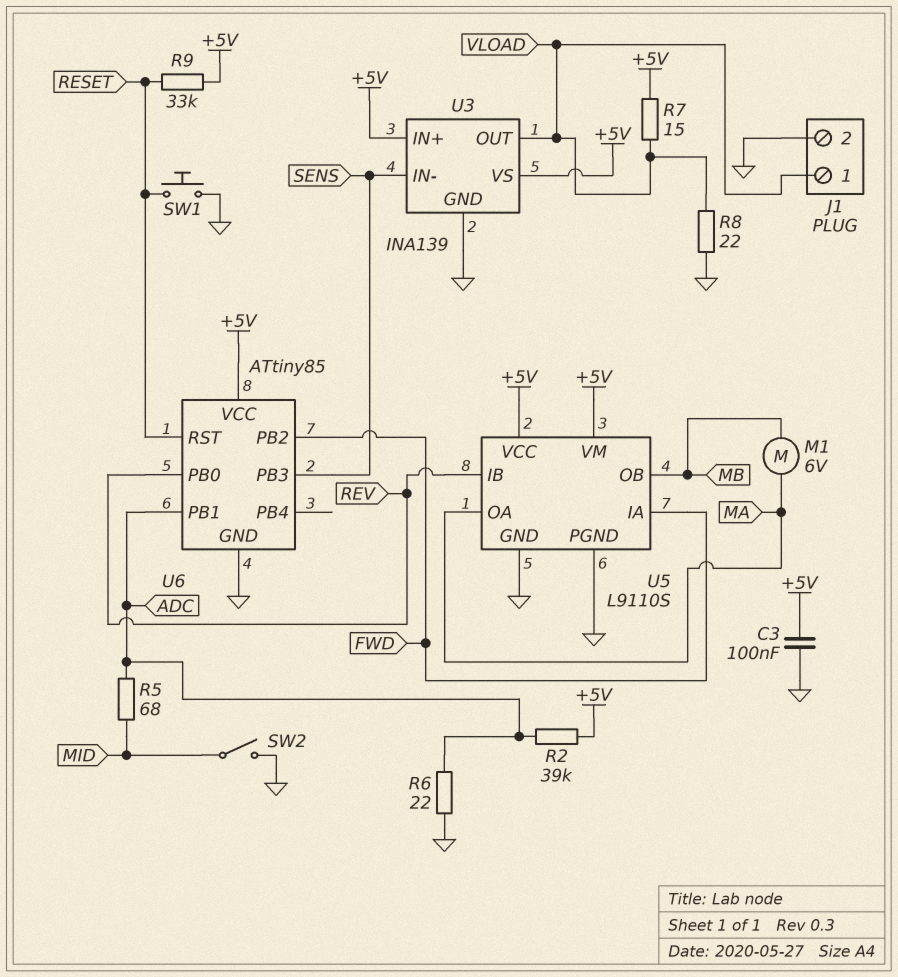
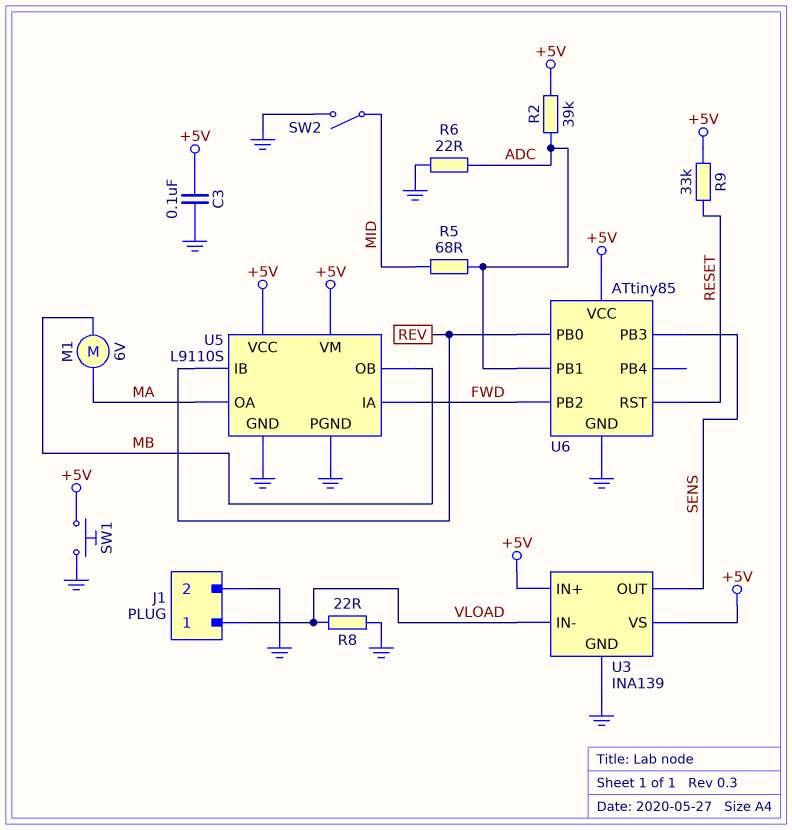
R7: 15 (+5V, VLOAD) -> none
SW1: button (GND, RESET) -> button (+5V, GND)
U3 pin IN-: SENS -> VLOAD
U3 pin OUT: VLOAD -> SENS

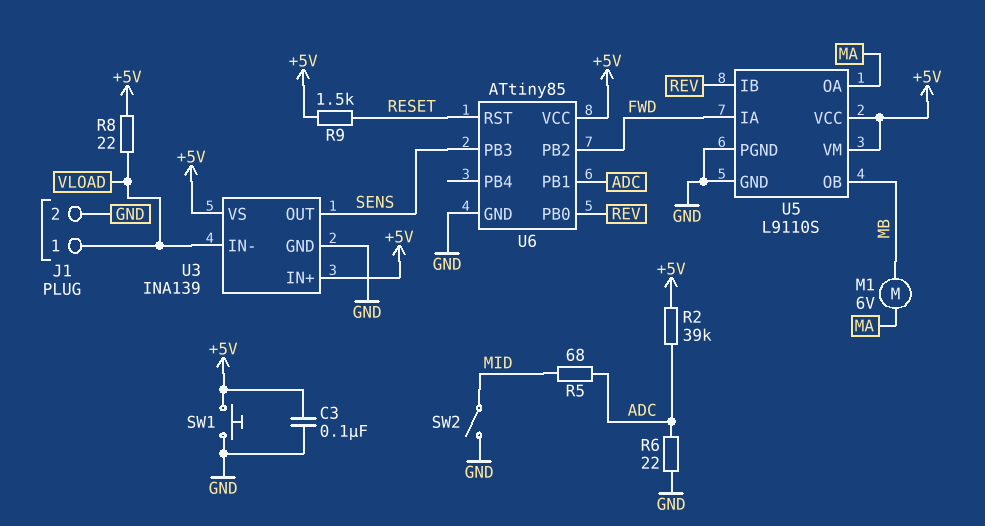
R8: 22 (GND, VLOAD) -> 22 (+5V, VLOAD)
R9: 33k (+5V, RESET) -> 1.5k (+5V, RESET)

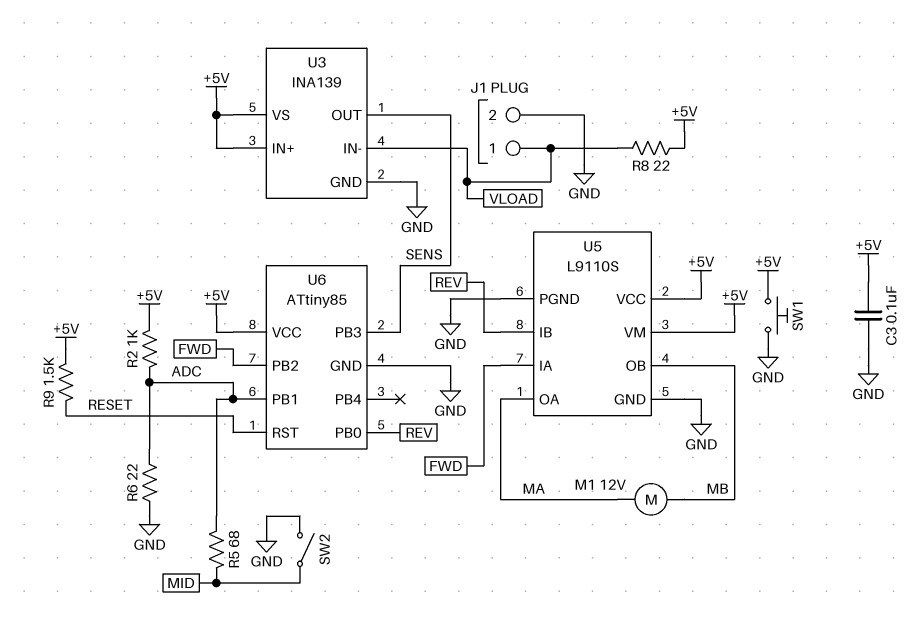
M1: motor 6V (MA, MB) -> motor 12V (MA, MB)
R2: 39k (+5V, ADC) -> 1k (+5V, ADC)

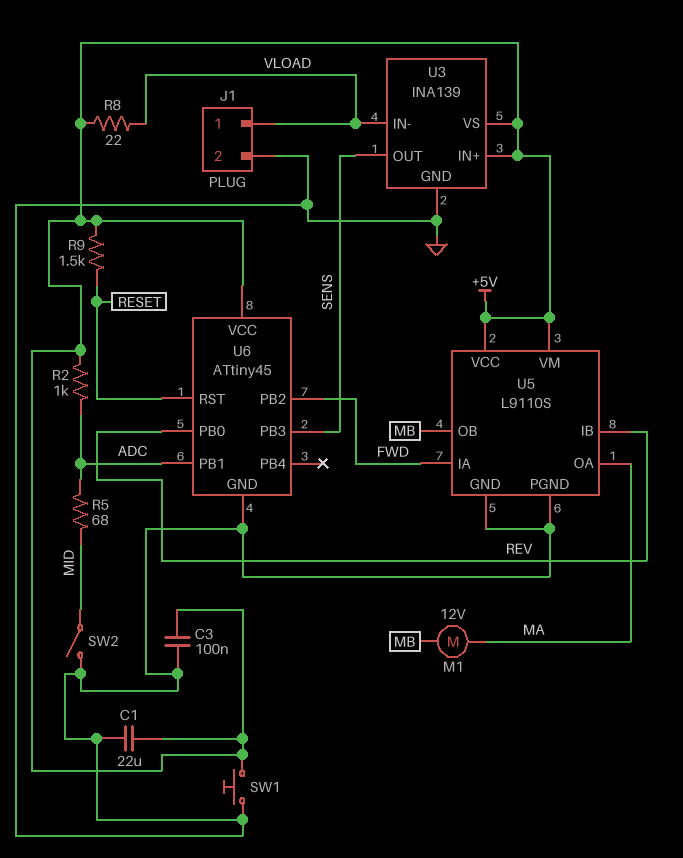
C1: none -> 22uF (+5V, GND)
R6: 22 (ADC, GND) -> none
U6: ATtiny85 -> ATtiny45

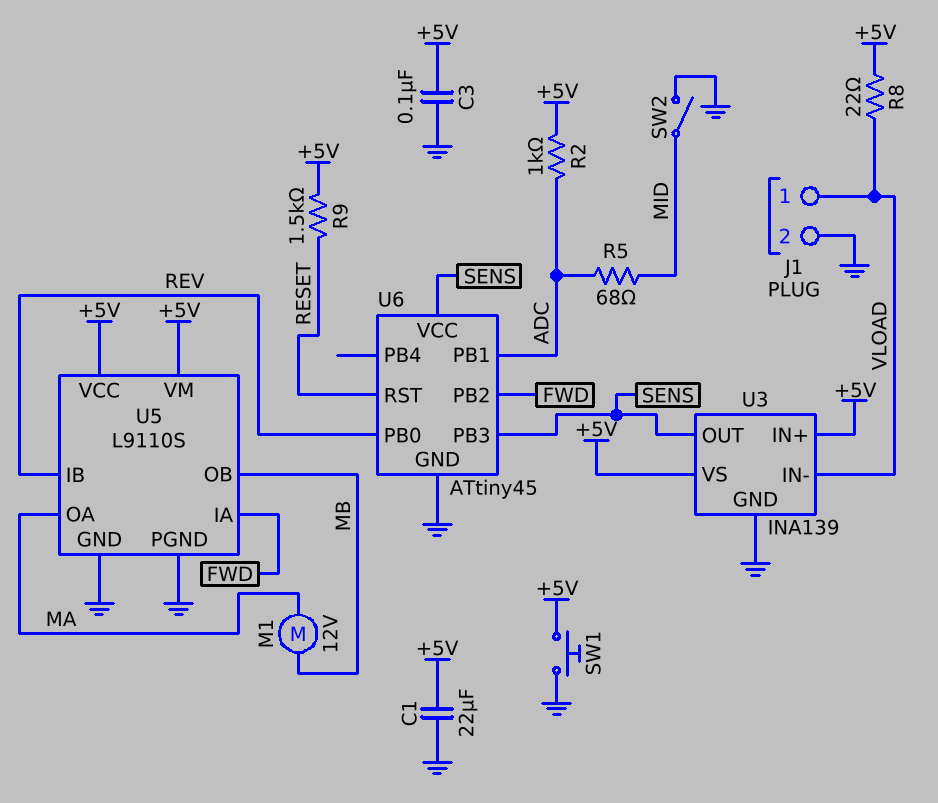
U6 pin VCC: +5V -> SENS

